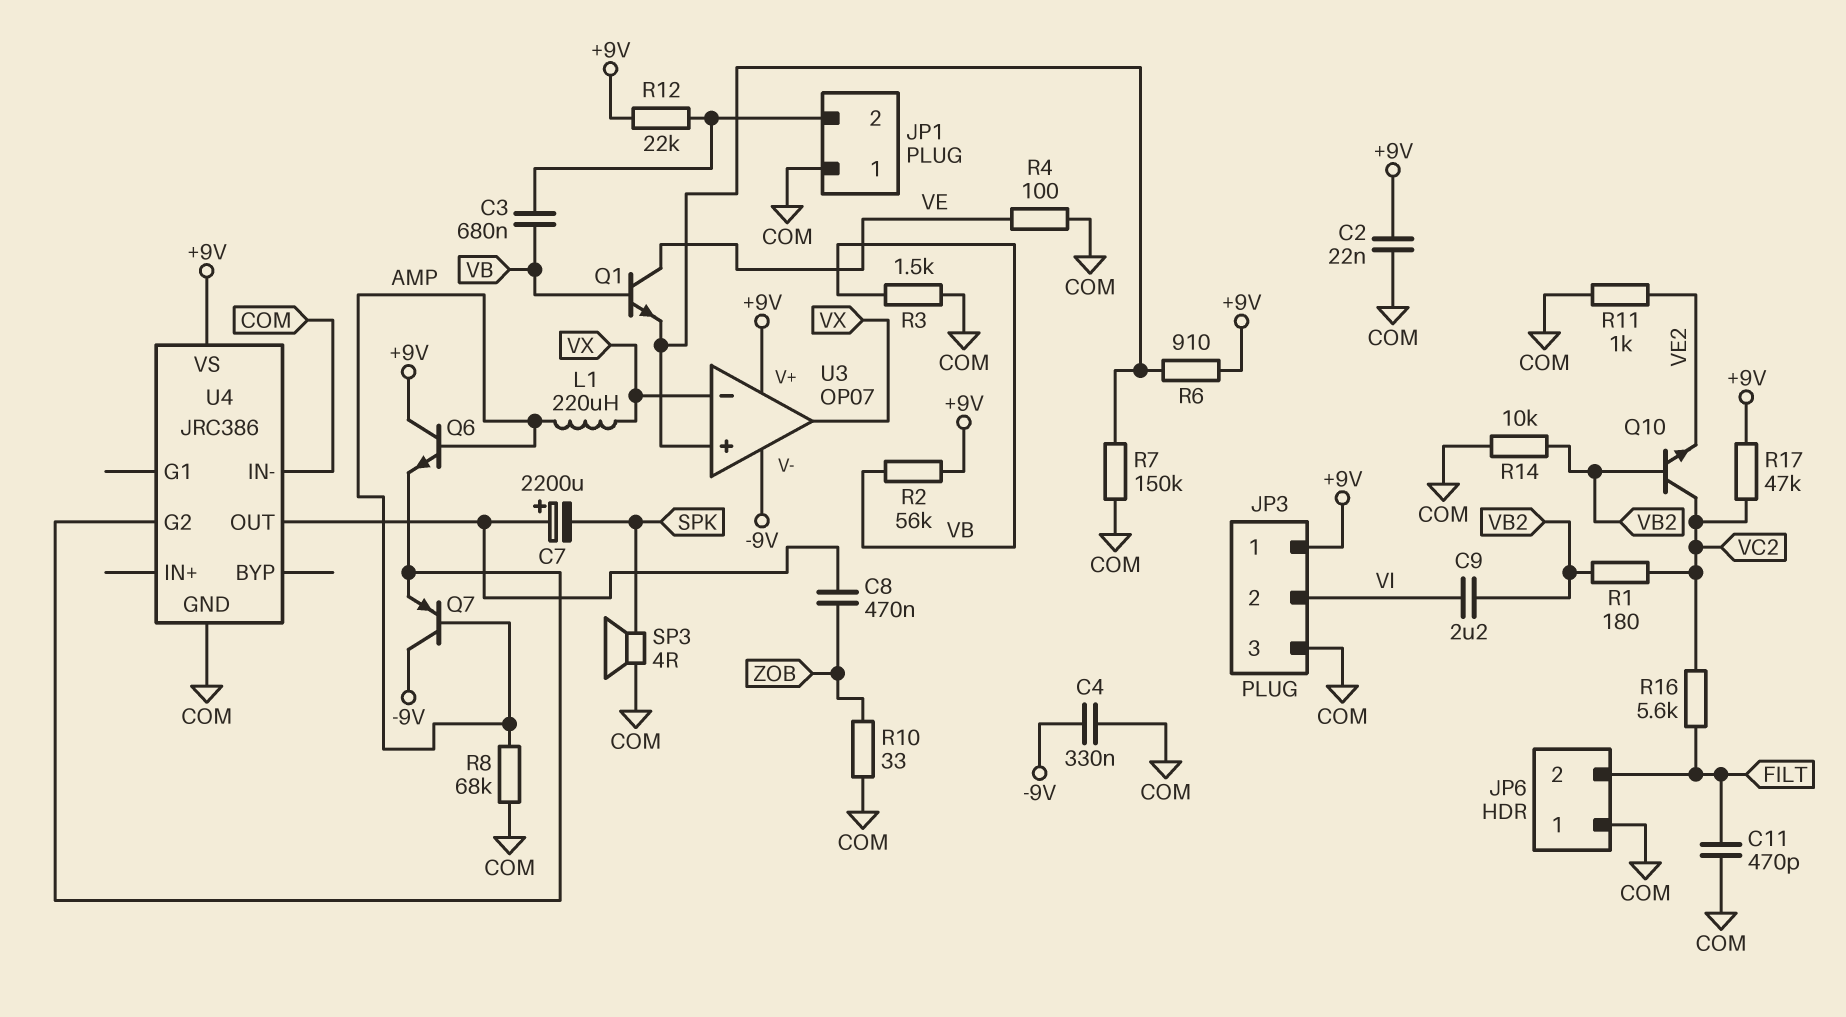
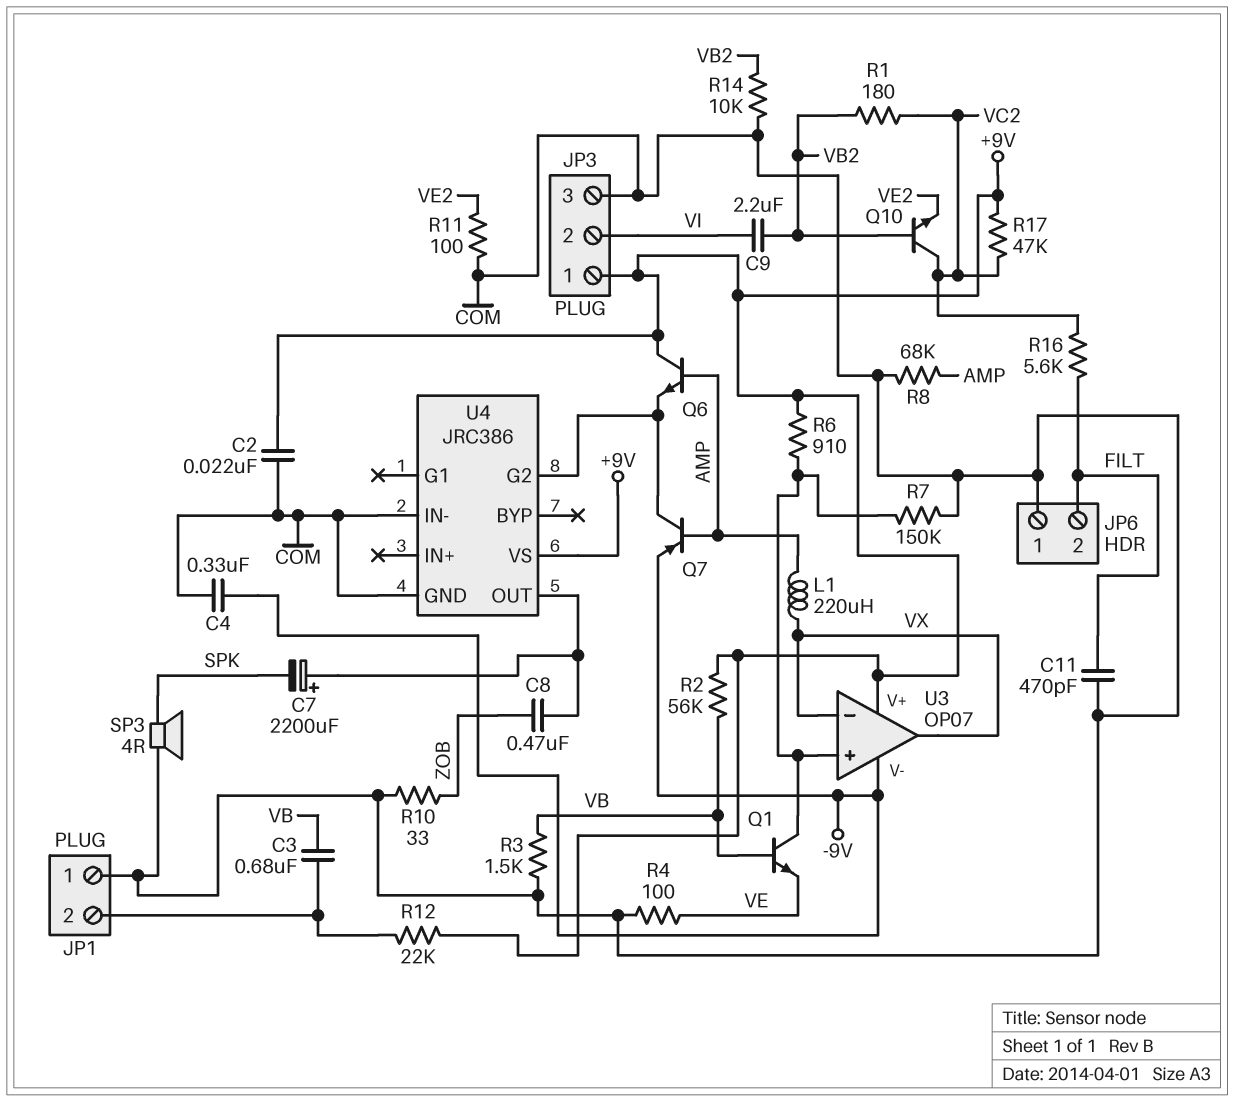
Q1: NPN (B VB, C VE, E U3/in+) -> NPN (B VB, C U3/in+, E VE)
Q7: PNP (B AMP, C -9V, E U4/G2) -> PNP (B AMP, C U4/G2, E -9V)
R11: 1k (COM, VE2) -> 100 (COM, VE2)

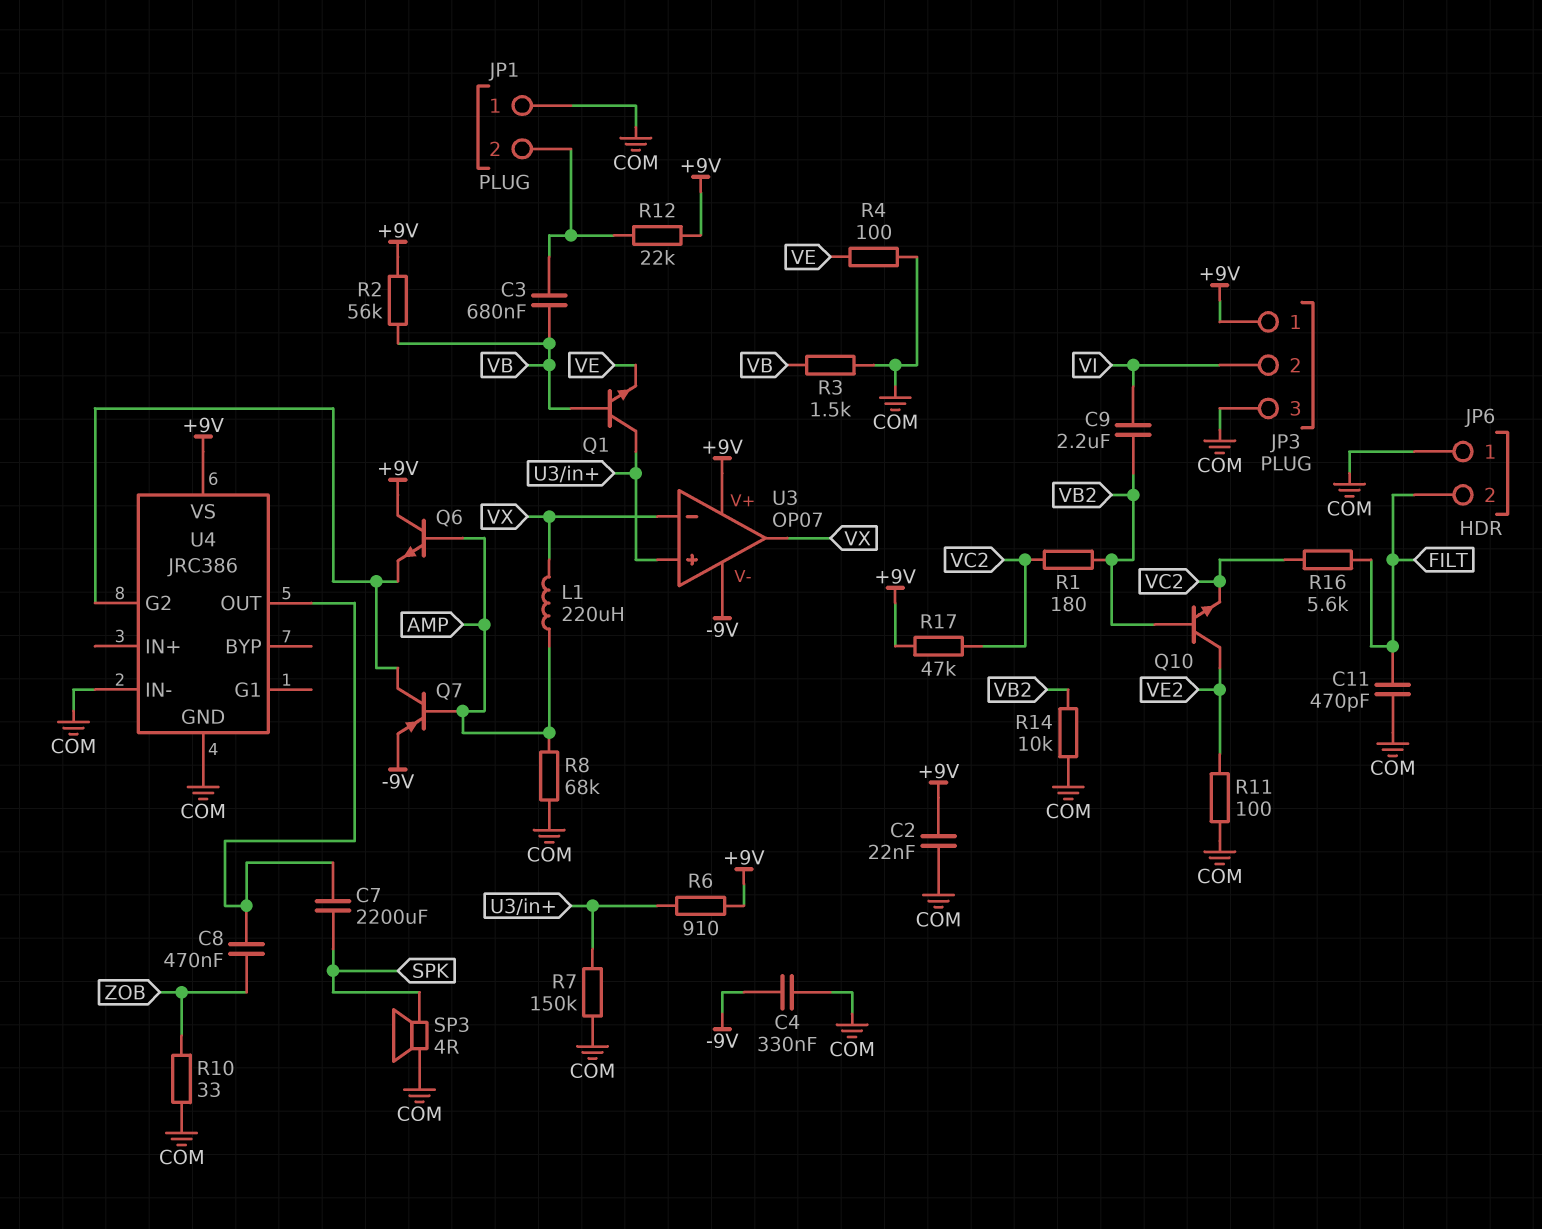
C7: 2200uF (plus U4/OUT, minus SPK) -> 2200uF (SPK, U4/OUT)
Q10: NPN (B VB2, C VC2, E VE2) -> NPN (B VB2, C VE2, E VC2)

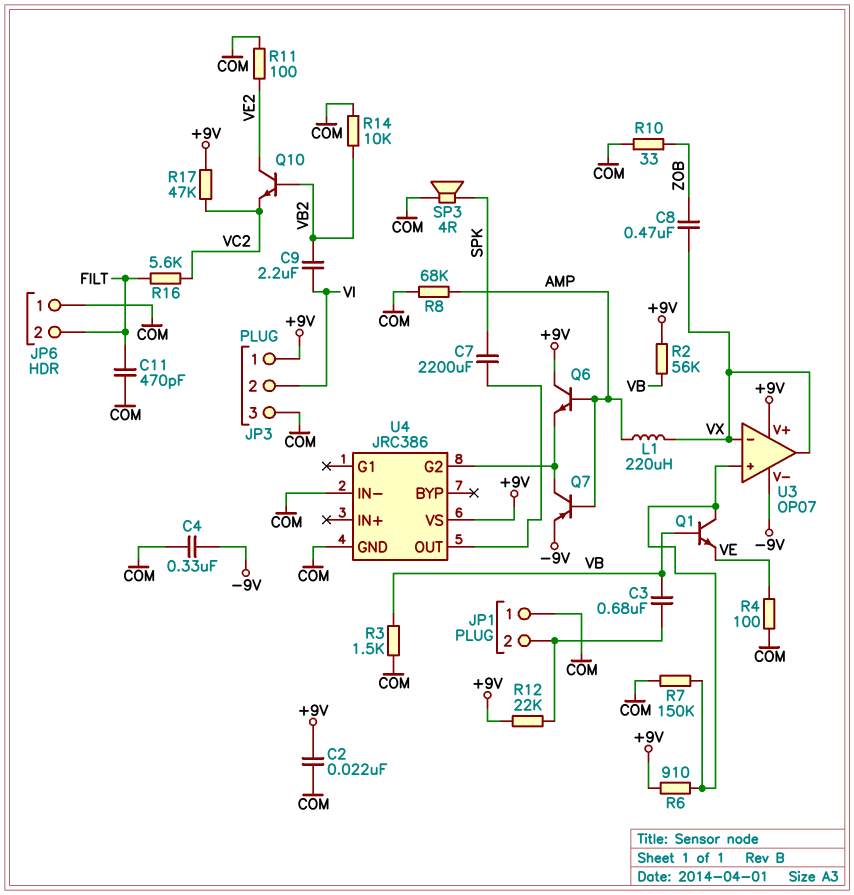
C8: 470nF (U4/OUT, ZOB) -> 470nF (VX, ZOB)
R1: 180 (VB2, VC2) -> none

